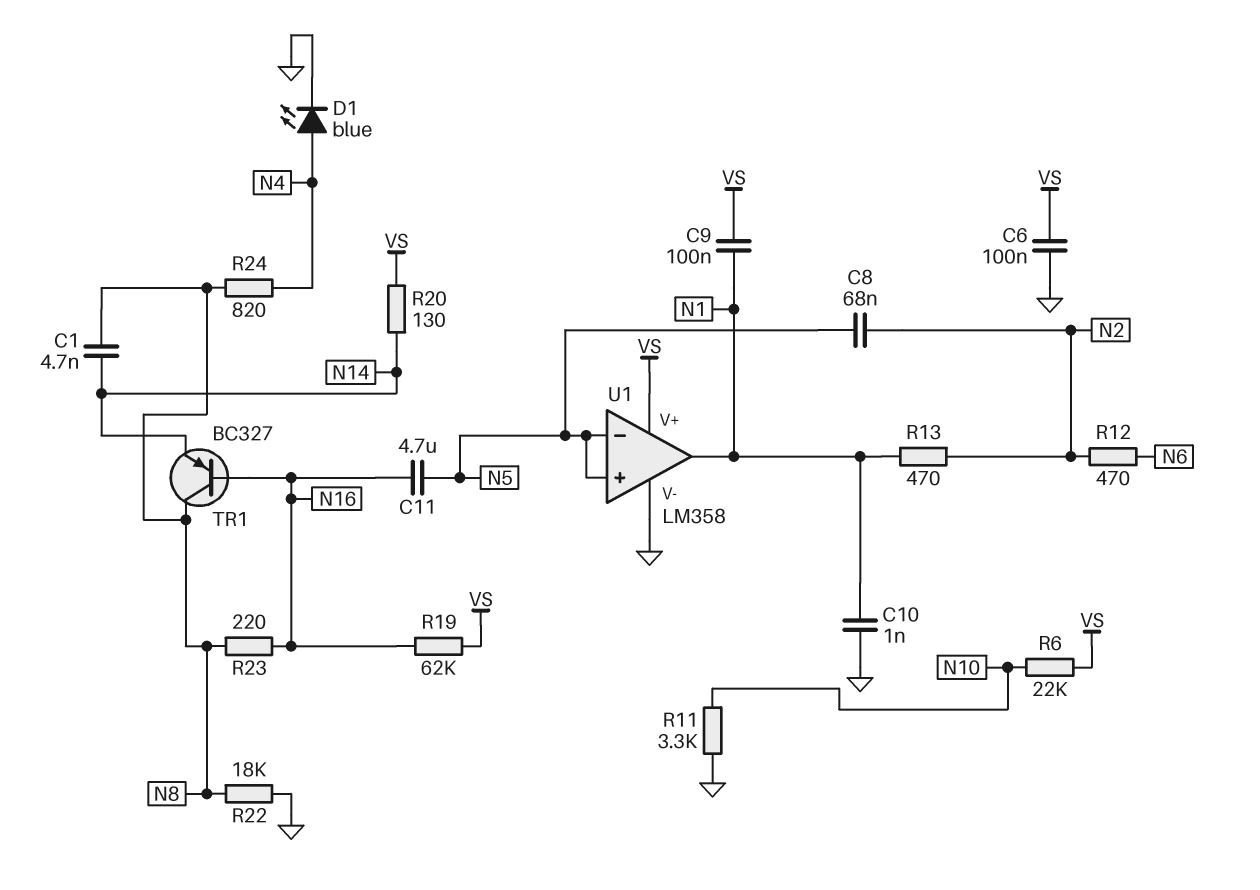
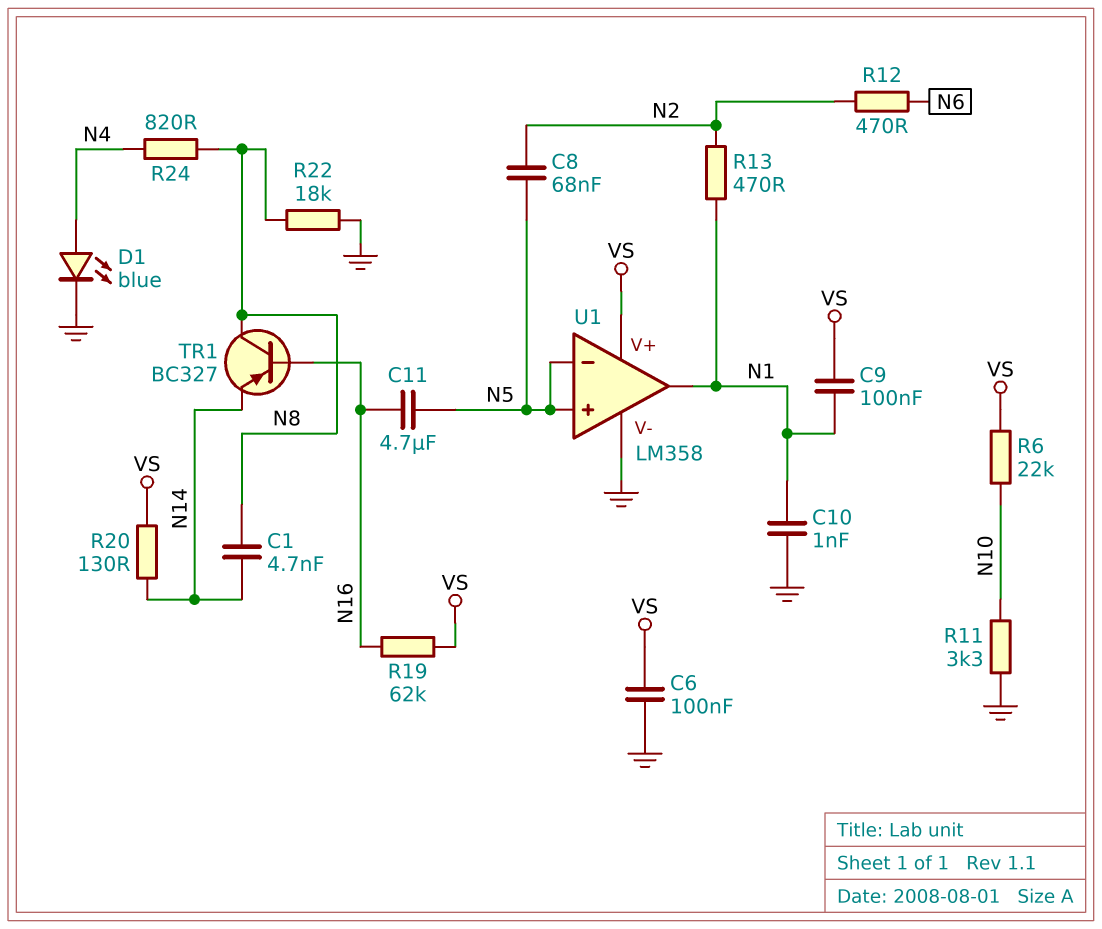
R23: 220 (N8, N16) -> none

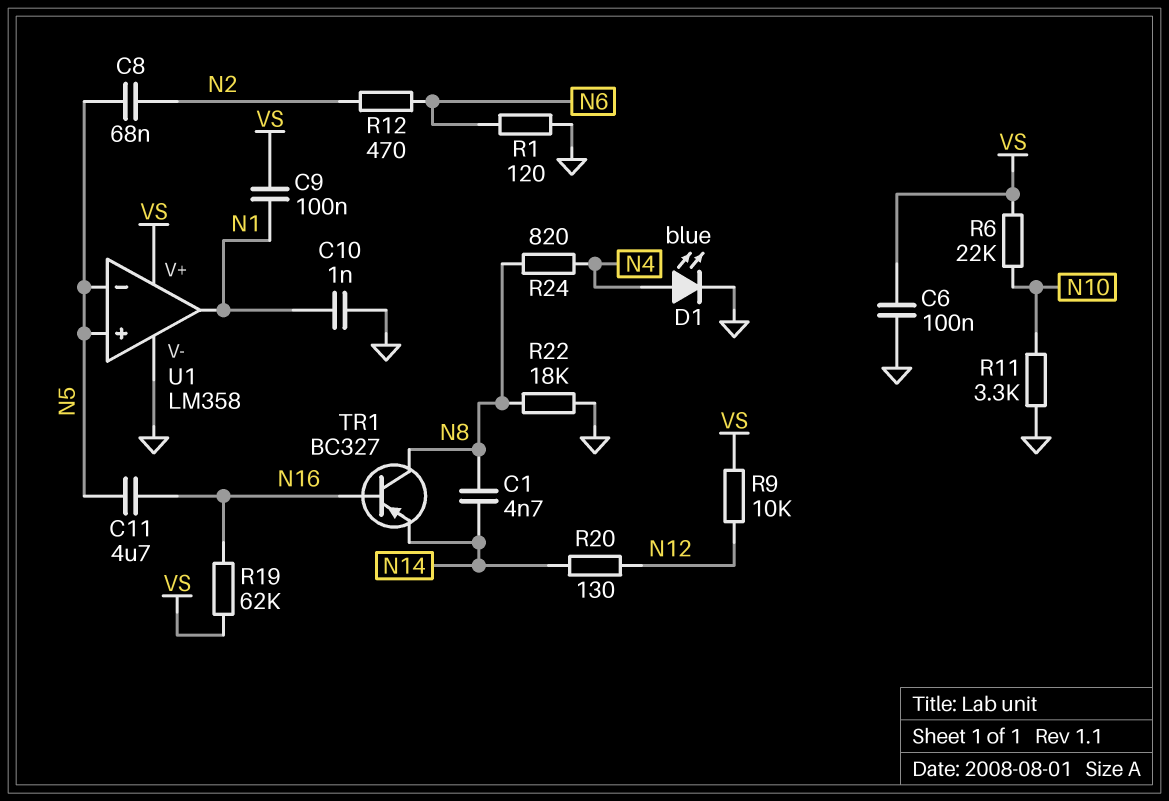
R1: none -> 120 (GND, N6)
R9: none -> 10k (N12, VS)
R13: 470 (N1, N2) -> none
R20: 130 (N14, VS) -> 130 (N12, N14)

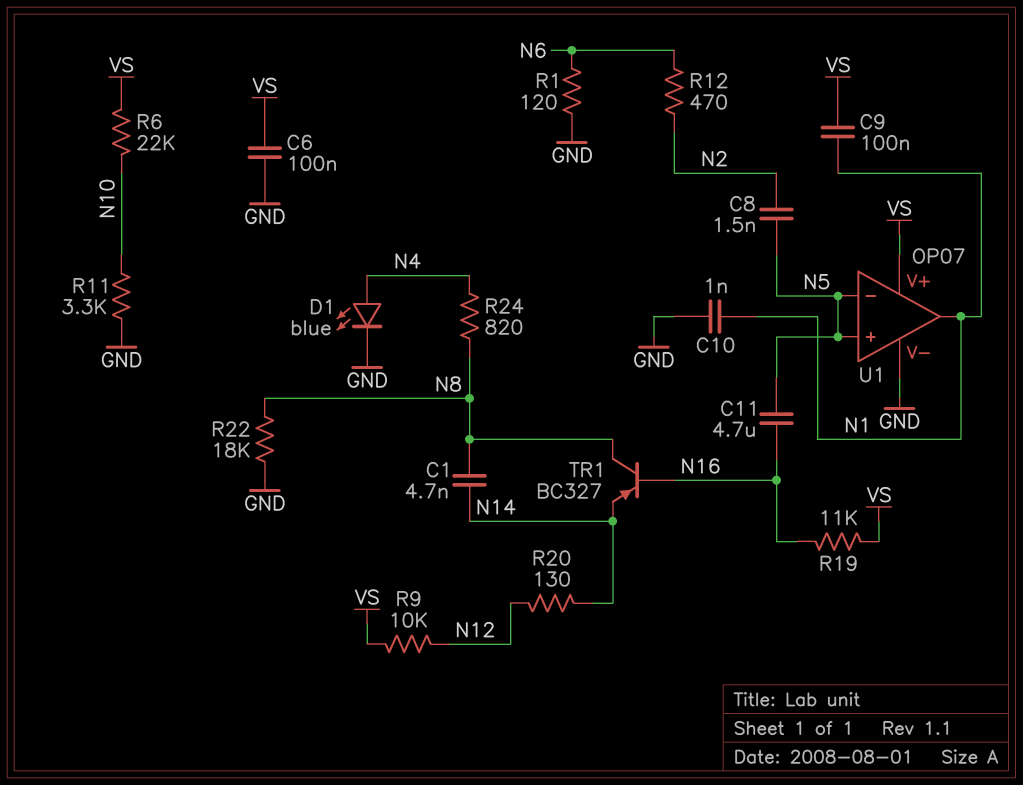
C8: 68nF (N2, N5) -> 1.5nF (N2, N5)
R19: 62k (N16, VS) -> 11k (N16, VS)
U1: LM358 -> OP07

